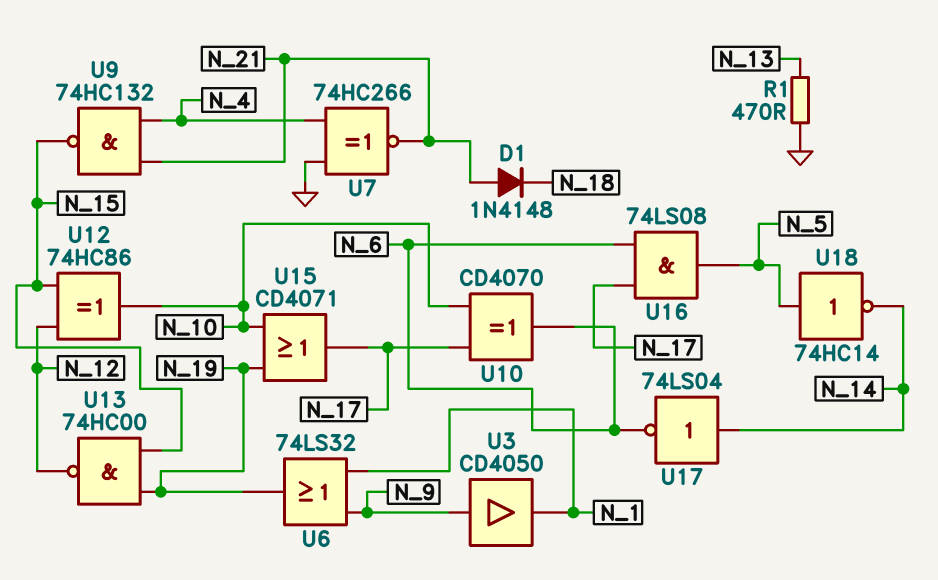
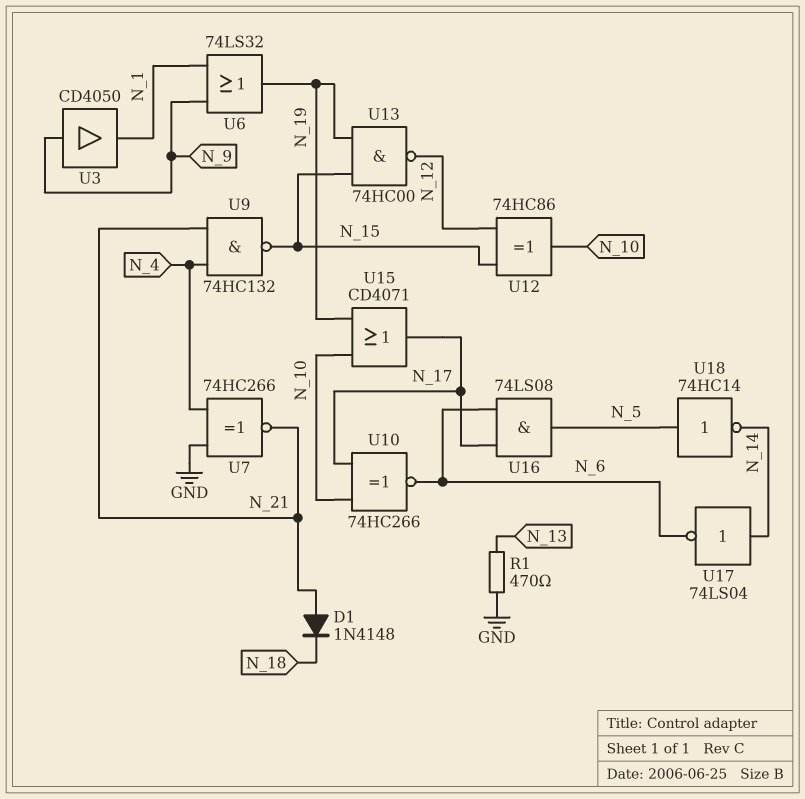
U10: XOR CD4070 (in N_10, in N_17, out N_6) -> XNOR 74HC266 (in N_10, in N_17, out N_6)

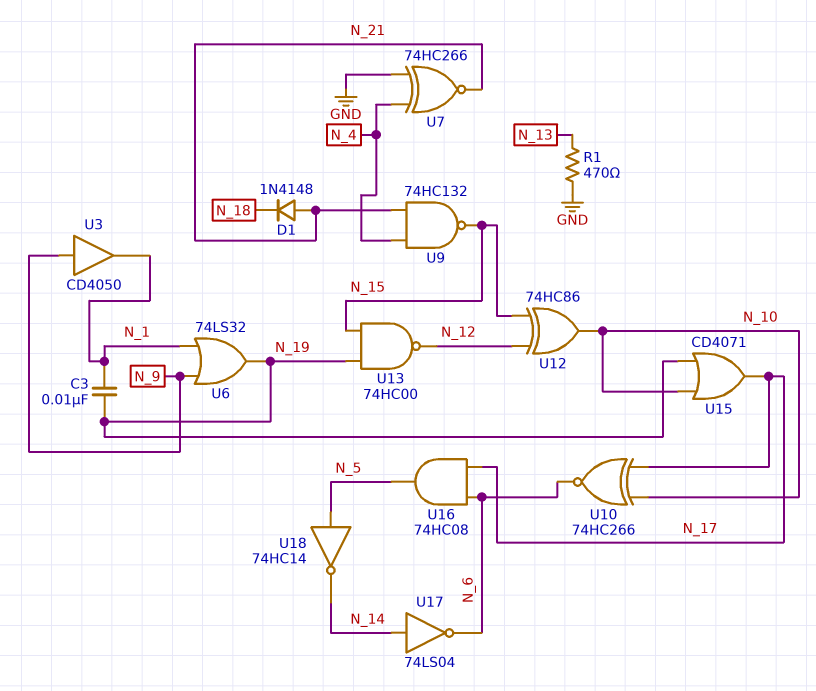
C3: none -> 10nF (N_1, N_19)
U16: AND 74LS08 (in N_6, in N_17, out N_5) -> AND 74HC08 (in N_6, in N_17, out N_5)

